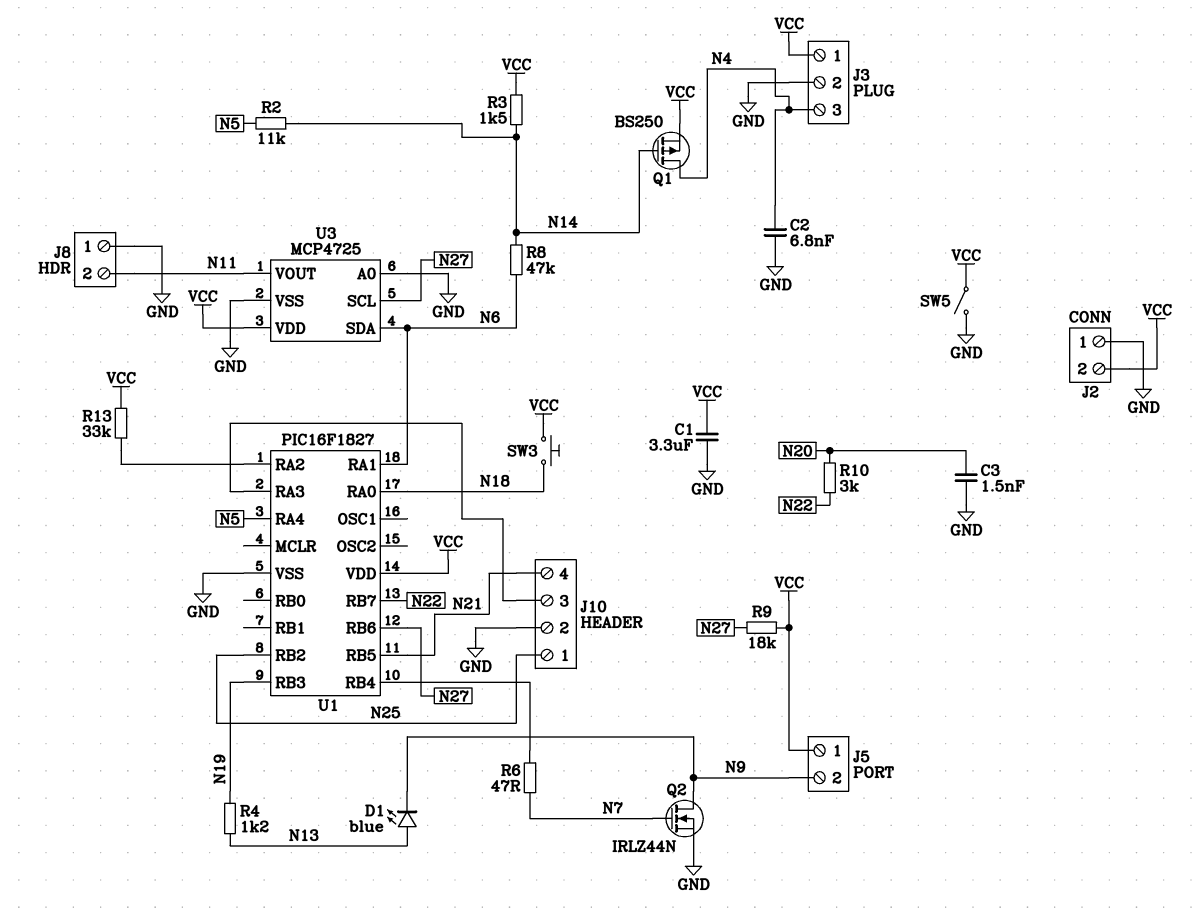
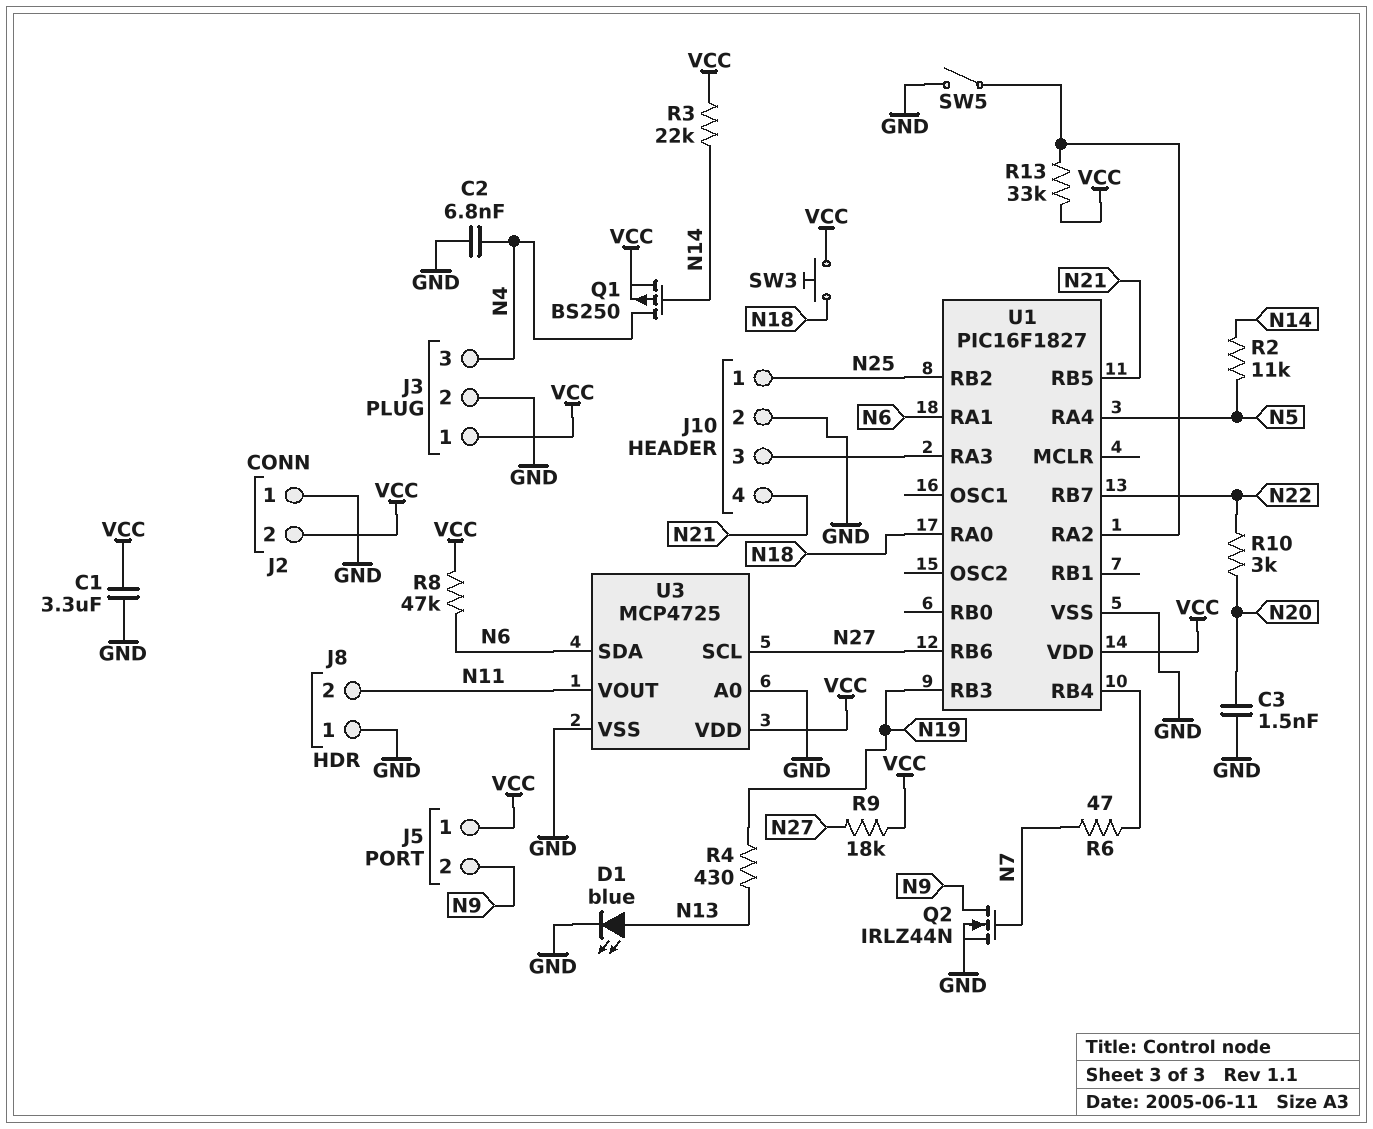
D1: LED blue (A N13, K N9) -> LED blue (A N13, K GND)
R3: 1.5k (N14, VCC) -> 22k (N14, VCC)
R4: 1.2k (N13, N19) -> 430 (N13, N19)
R8: 47k (N6, N14) -> 47k (N6, VCC)
SW5: switch (GND, VCC) -> switch (GND, U1/RA2)

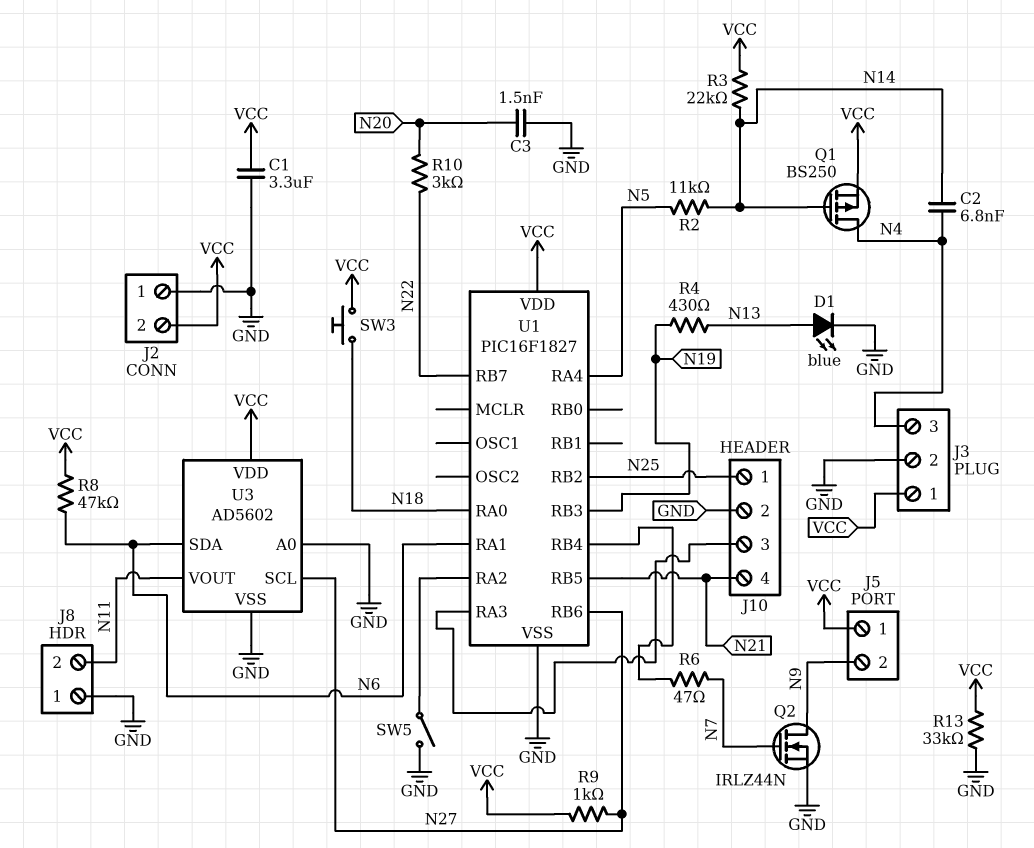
C2: 6.8nF (GND, N4) -> 6.8nF (N4, N14)
R9: 18k (N27, VCC) -> 1k (N27, VCC)
R13: 33k (U1/RA2, VCC) -> 33k (GND, VCC)
U3: MCP4725 -> AD5602

